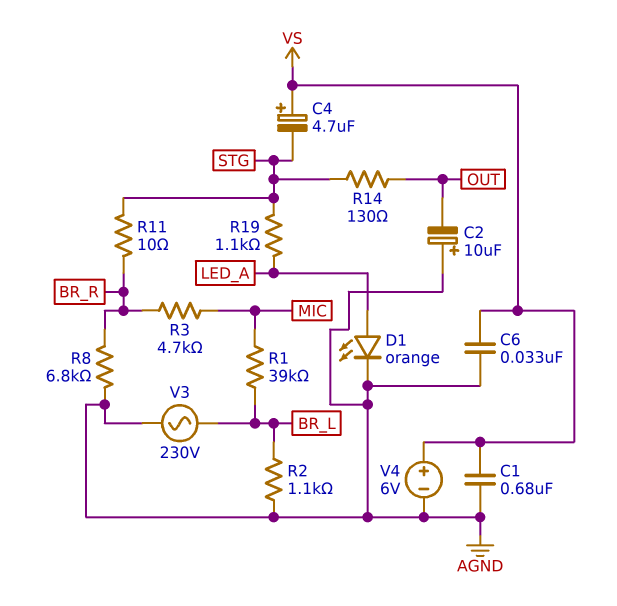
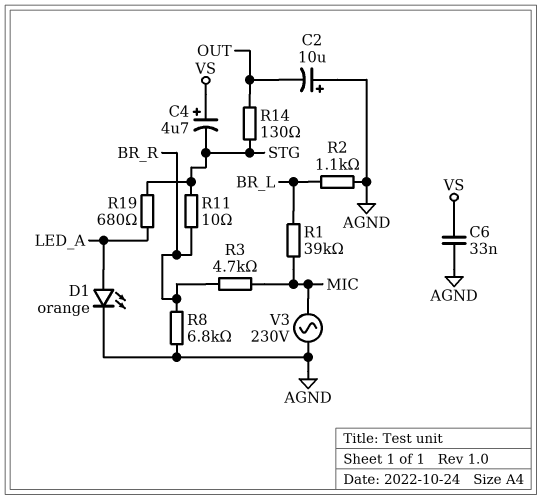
C1: 680nF (AGND, VS) -> none
R19: 1.1k (LED_A, STG) -> 680 (LED_A, STG)
V3: AC 230V (AGND, BR_L) -> AC 230V (AGND, MIC)
V4: 6V (plus VS, minus AGND) -> none

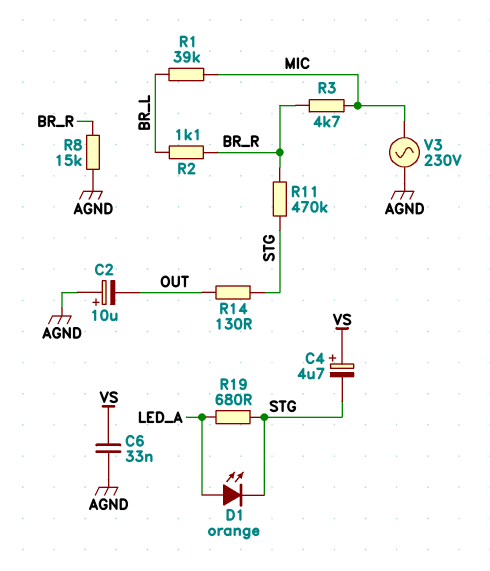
D1: LED orange (A LED_A, K AGND) -> LED orange (A LED_A, K STG)
R2: 1.1k (AGND, BR_L) -> 1.1k (BR_L, BR_R)
R8: 6.8k (AGND, BR_R) -> 15k (AGND, BR_R)
R11: 10 (BR_R, STG) -> 470k (BR_R, STG)

